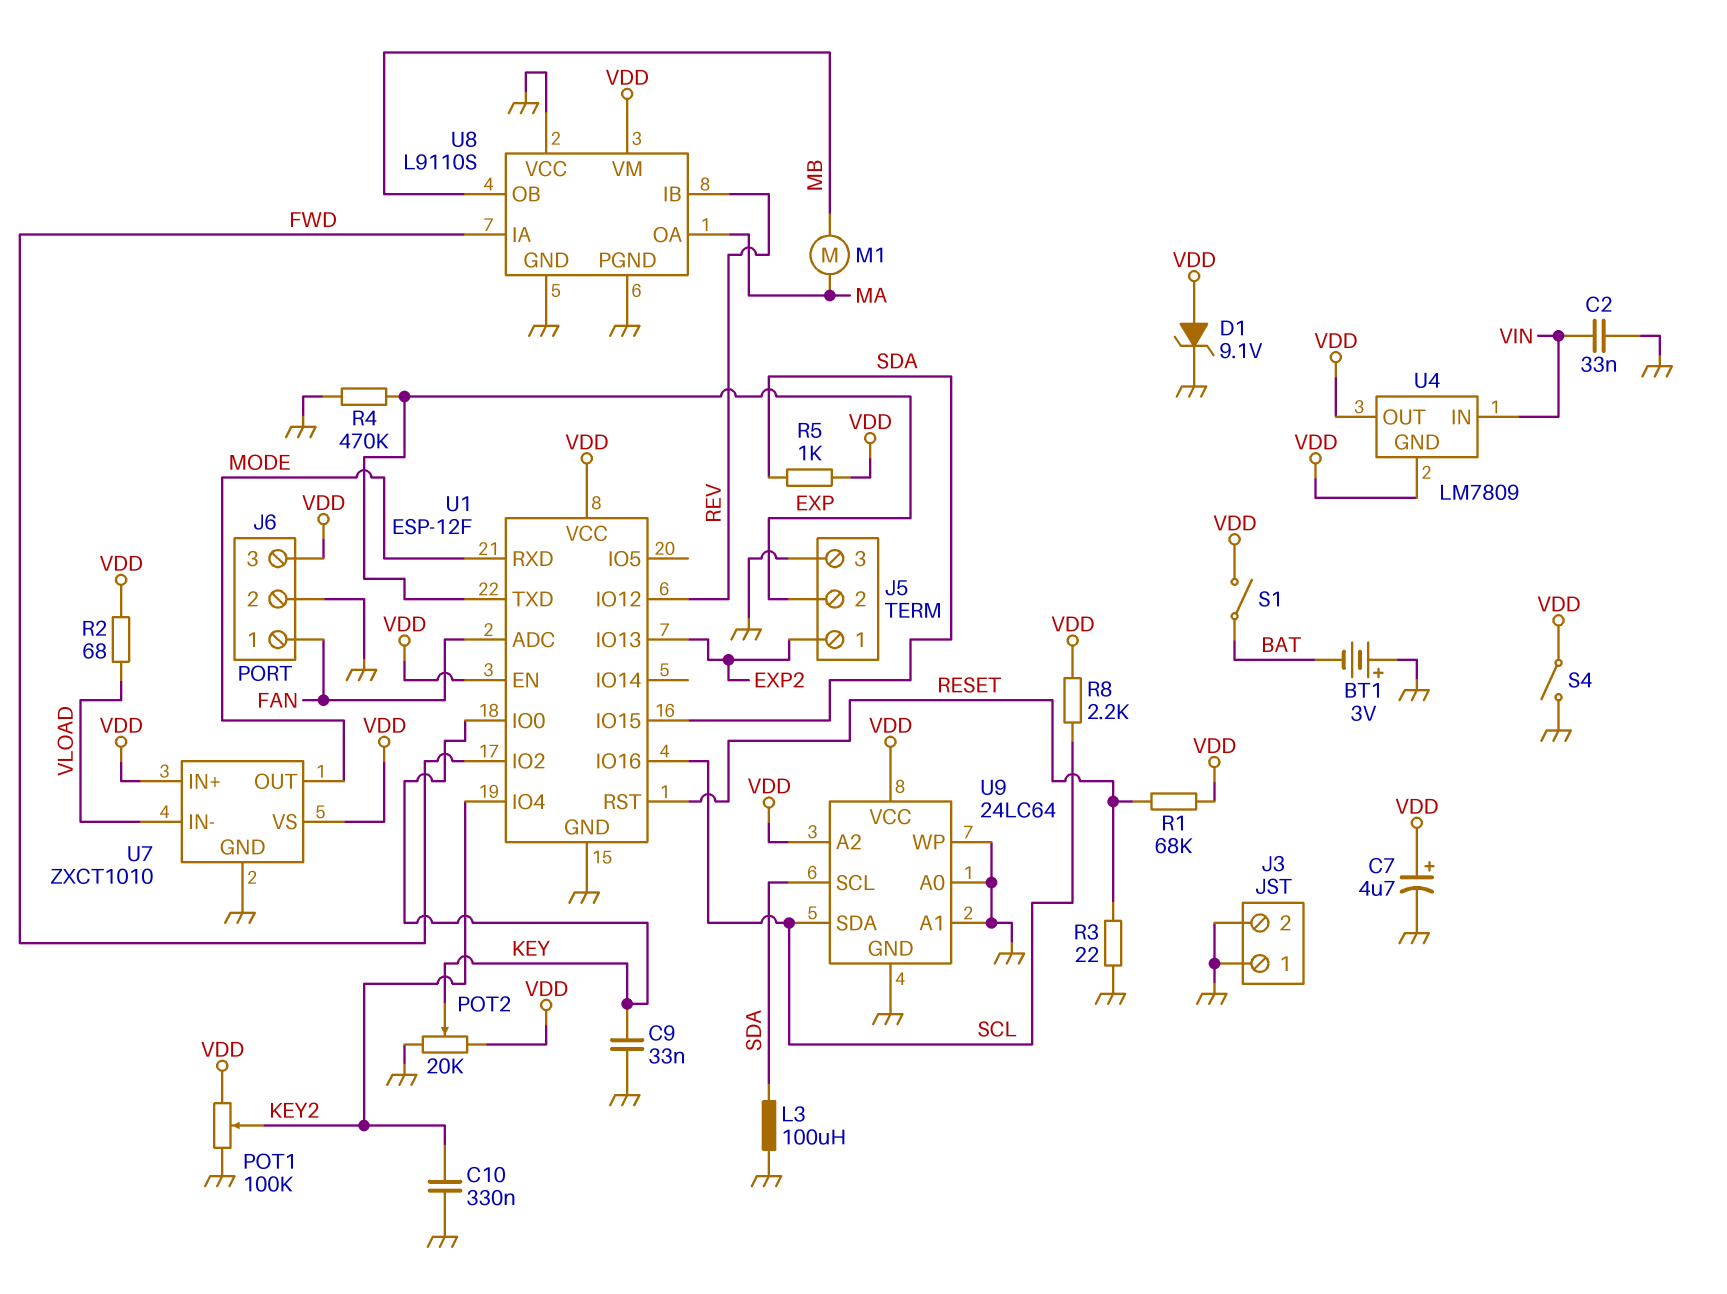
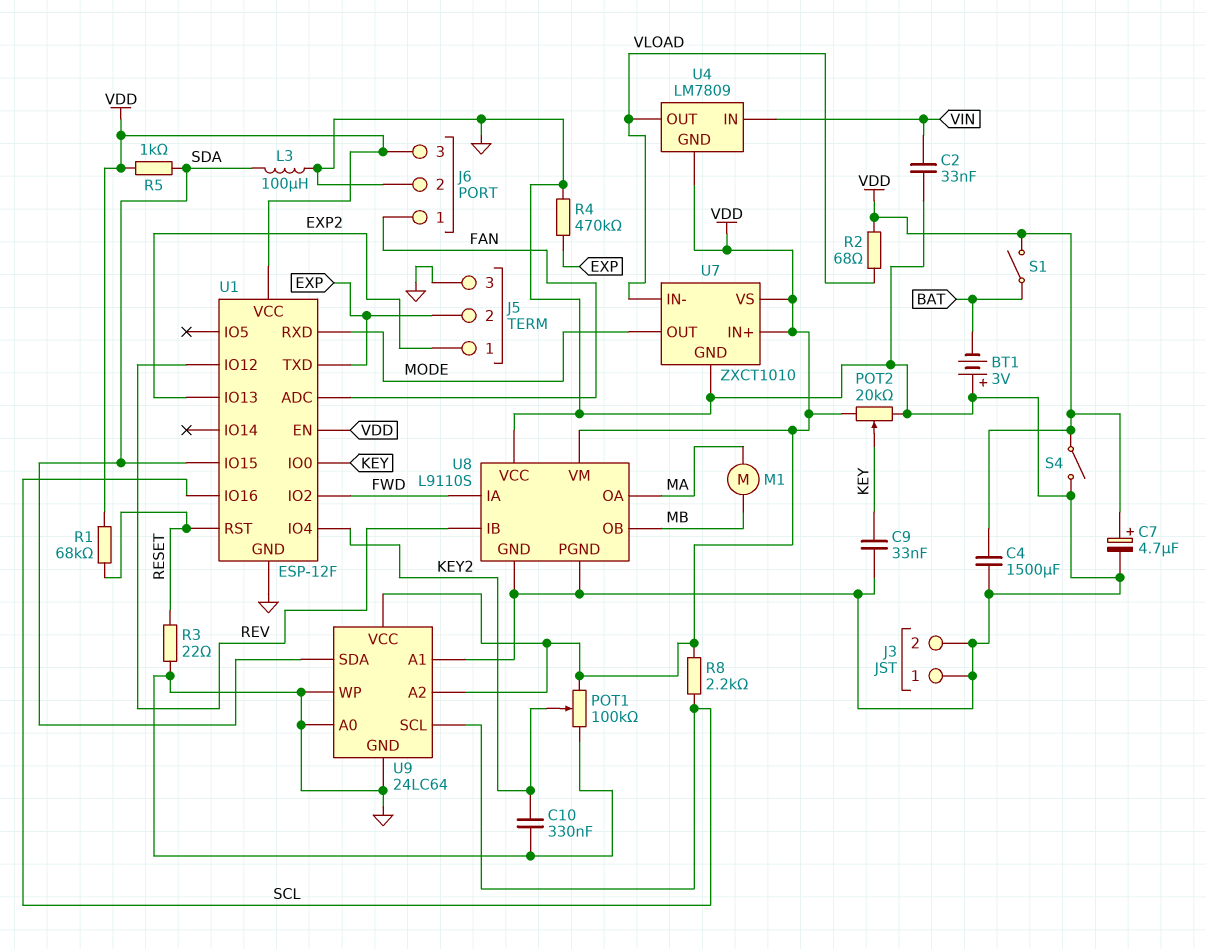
C4: none -> 1500uF (GND, VDD)
D1: zener 9.1V (A VDD, K GND) -> none
U4 pin OUT: VDD -> VLOAD
U9 pin SCL: SDA -> SCL
U9 pin SDA: SCL -> SDA

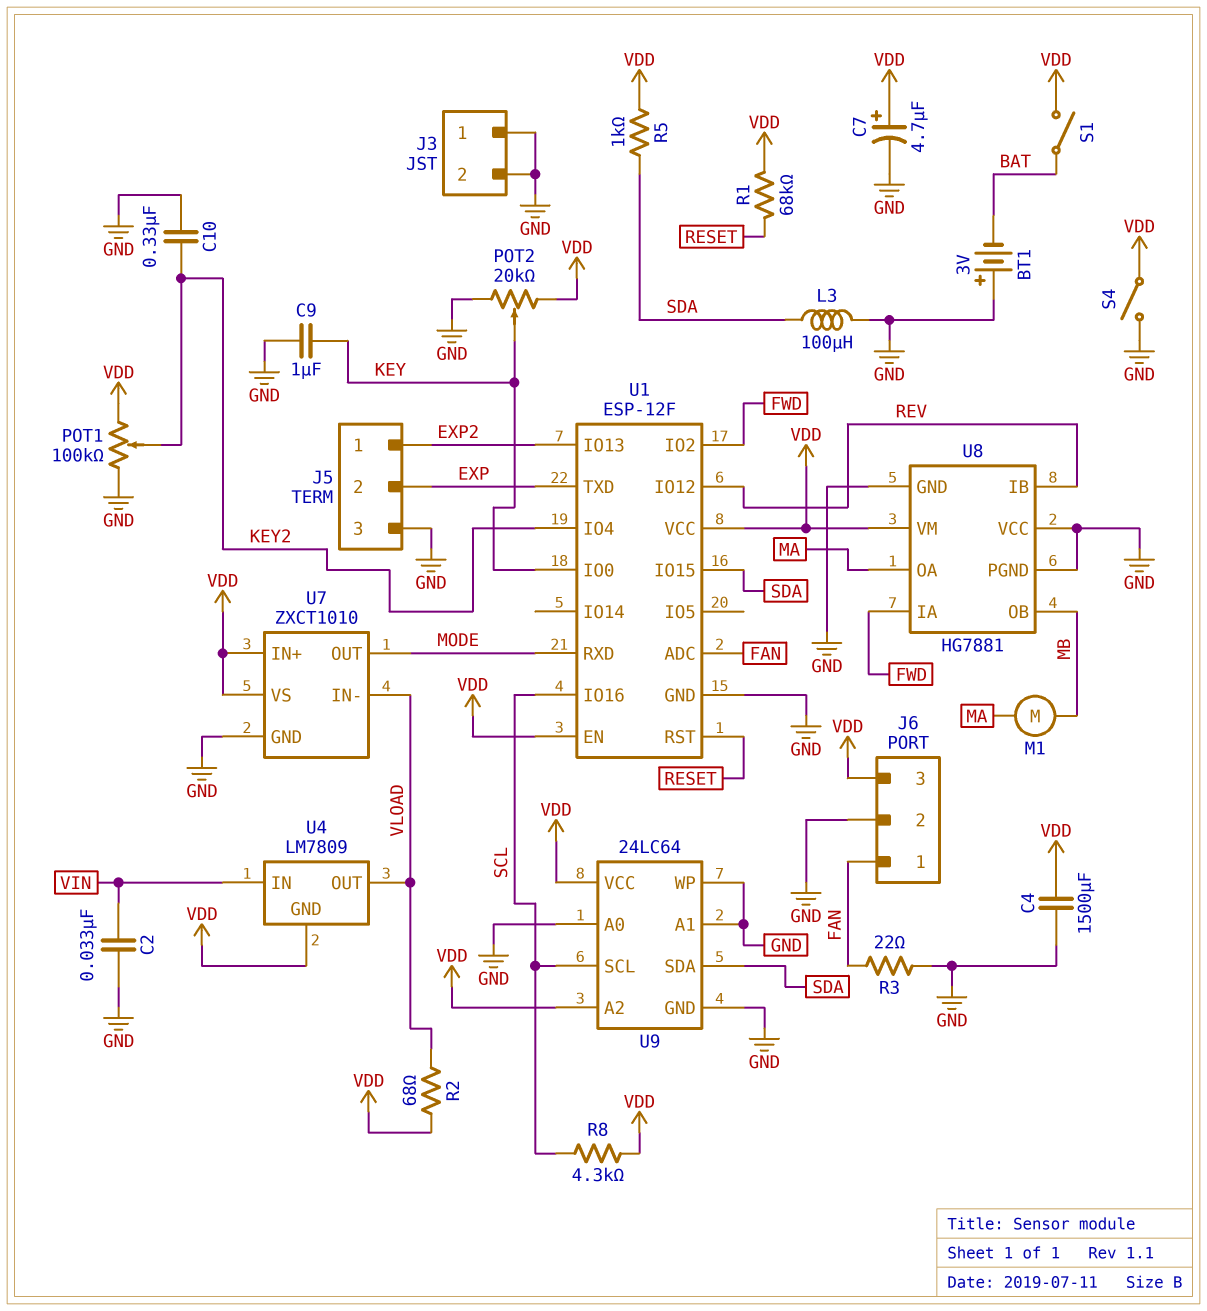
C9: 33nF (GND, KEY) -> 1uF (GND, KEY)
R3: 22 (GND, RESET) -> 22 (FAN, GND)
R4: 470k (EXP, GND) -> none
R8: 2.2k (SCL, VDD) -> 4.3k (SCL, VDD)
U8: L9110S -> HG7881

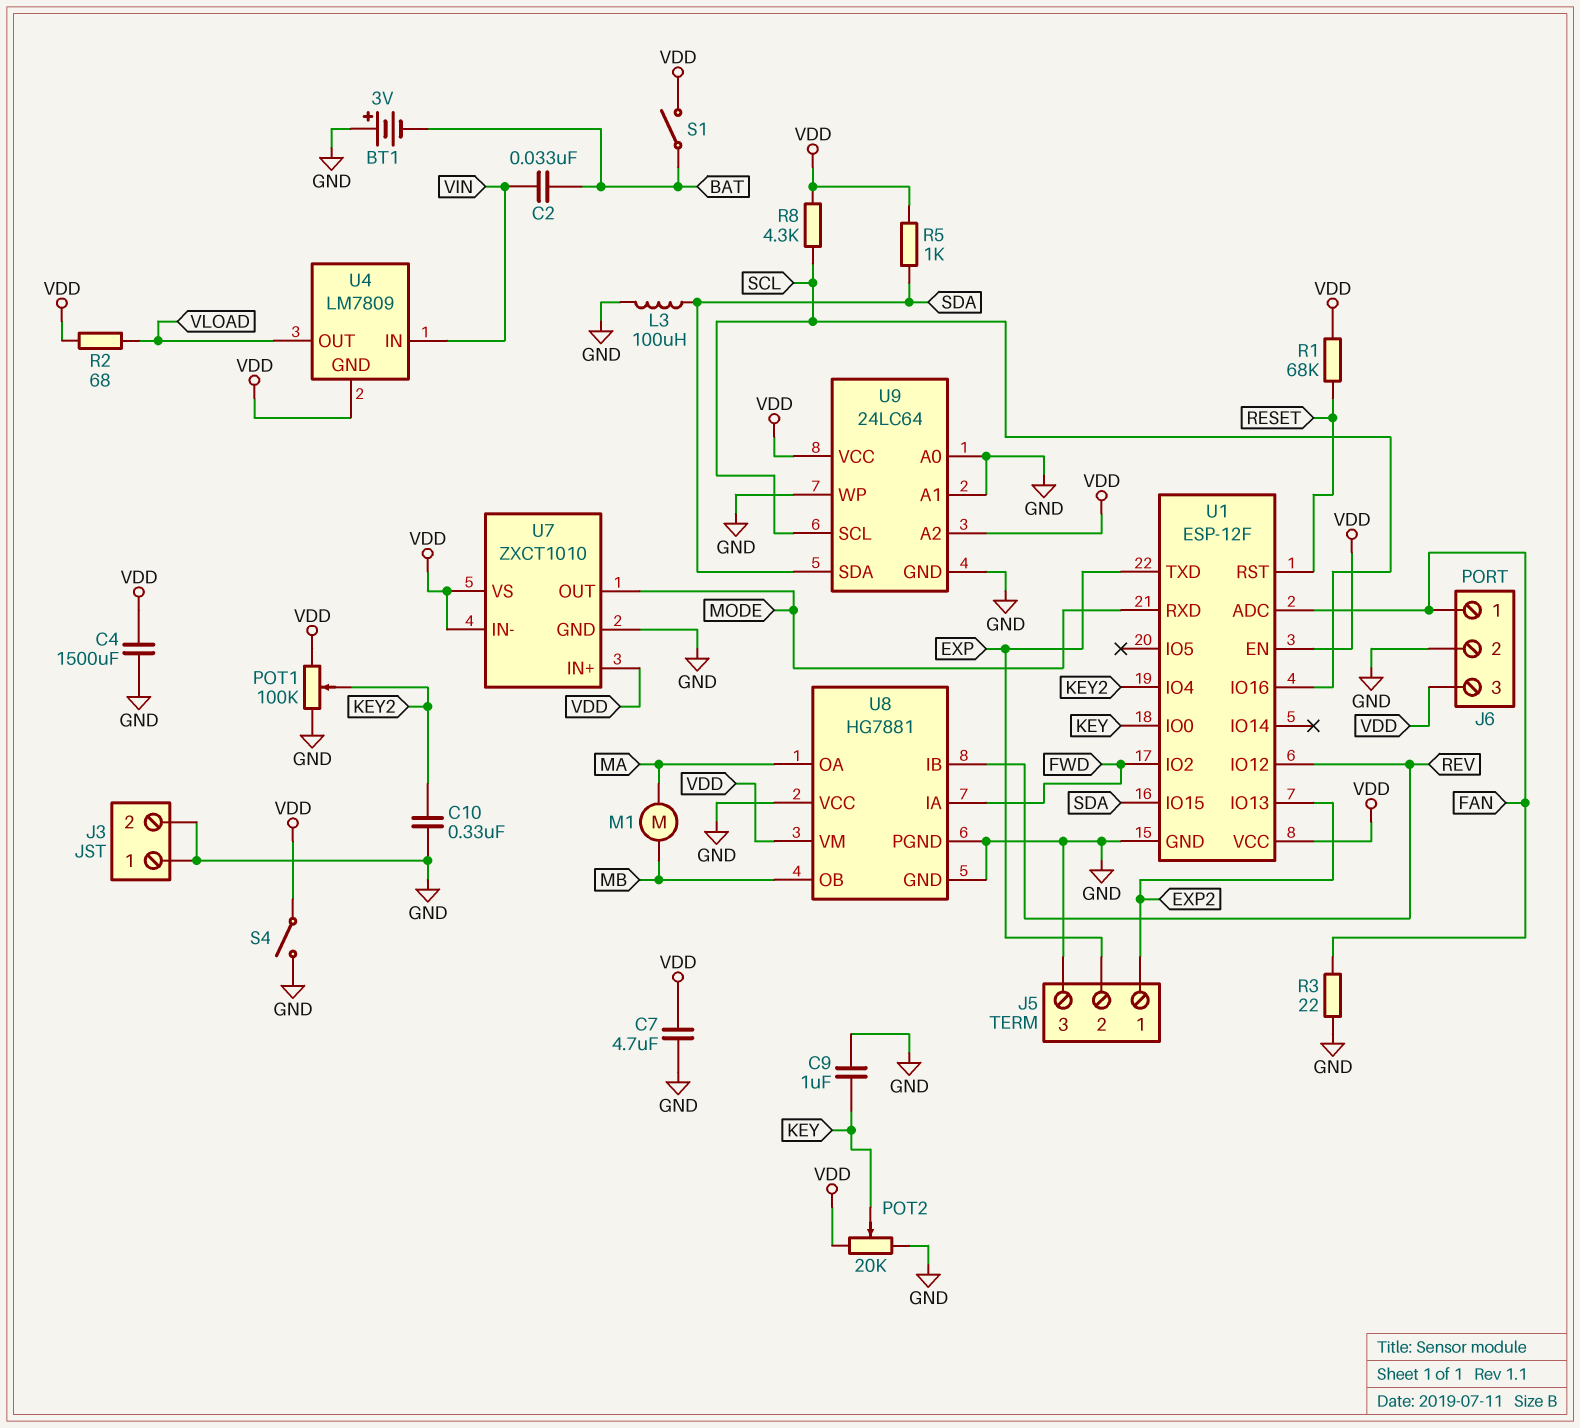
C2: 33nF (GND, VIN) -> 33nF (BAT, VIN)
C7: 4.7uF (plus VDD, minus GND) -> 4.7uF (GND, VDD)
U7 pin IN-: VLOAD -> VDD

